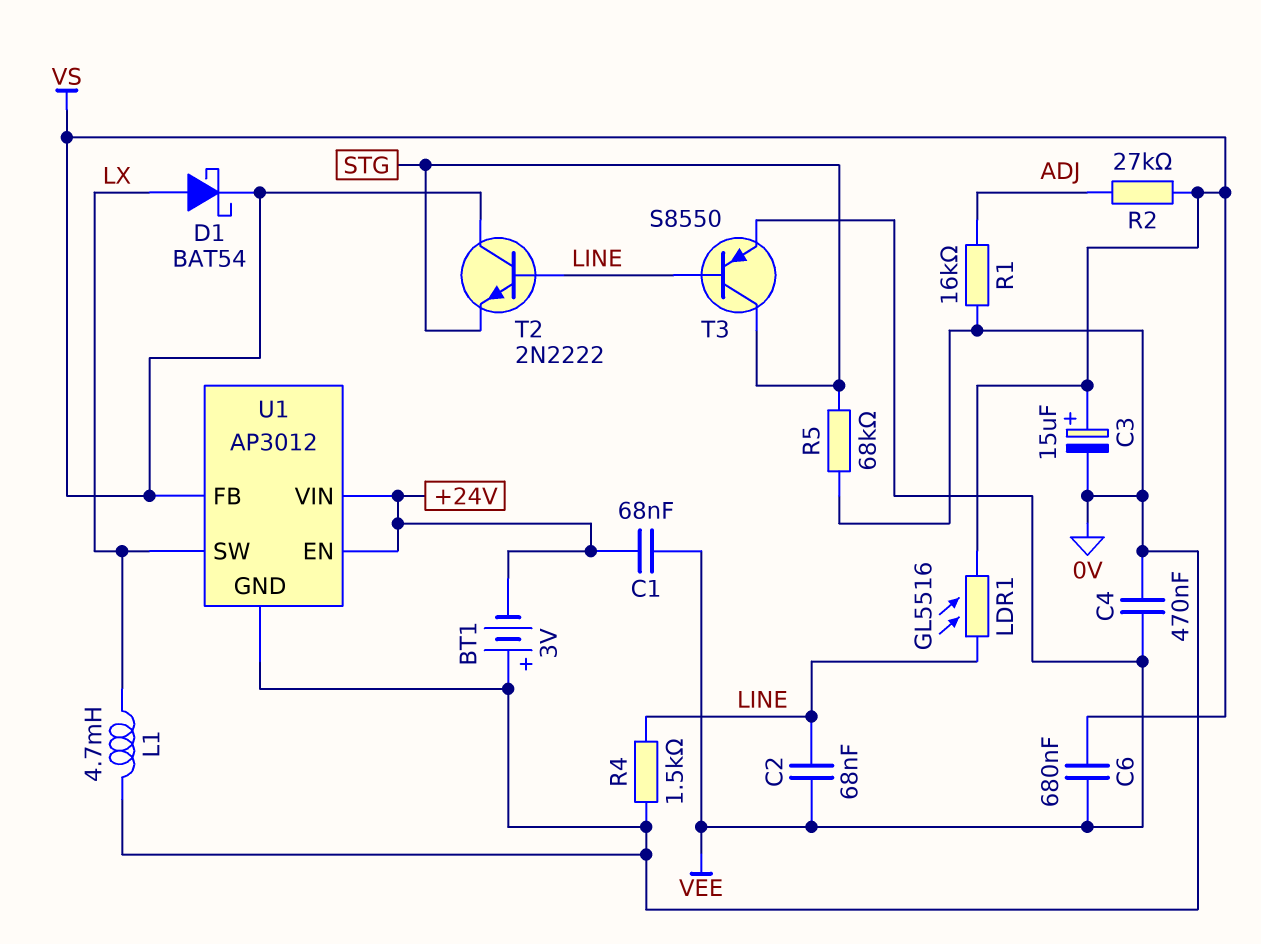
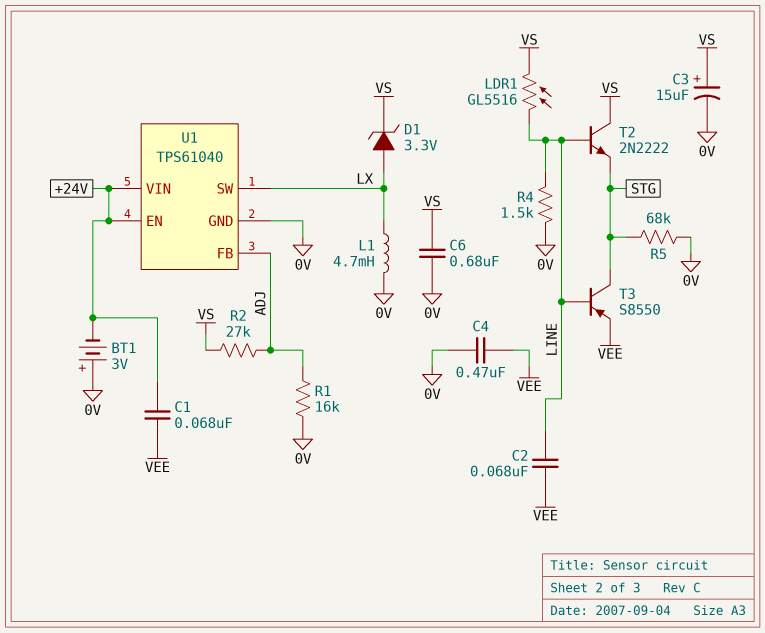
C6: 680nF (VEE, VS) -> 680nF (0V, VS)
D1: schottky BAT54 (A LX, K VS) -> zener 3.3V (A LX, K VS)
U1: AP3012 -> TPS61040
U1 pin FB: VS -> ADJ

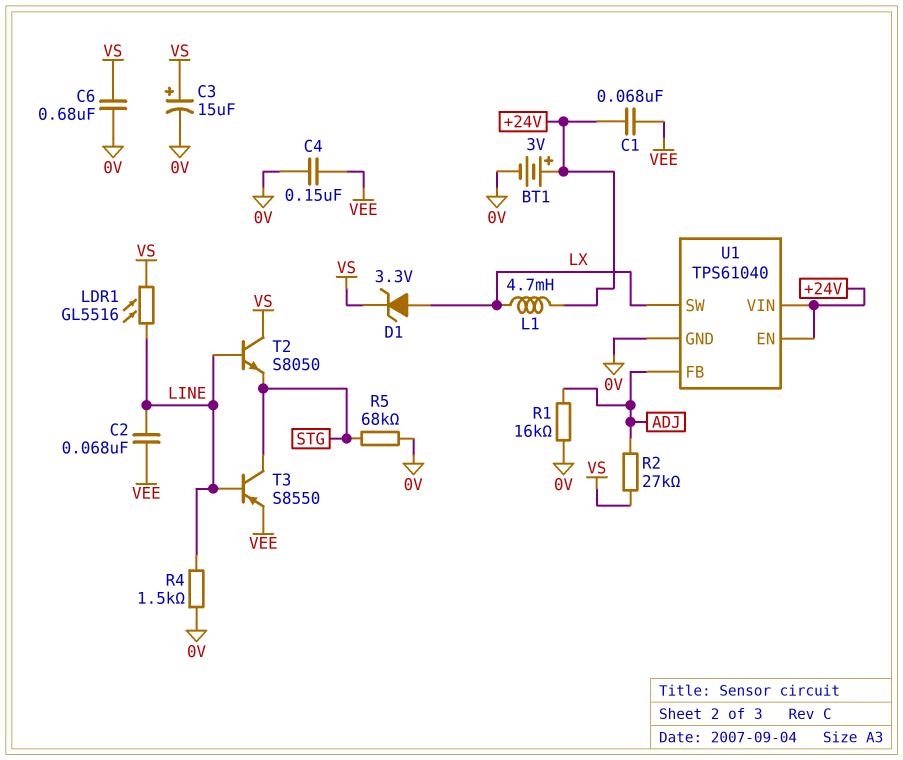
BT1: 3V (plus 0V, minus +24V) -> 3V (plus +24V, minus 0V)
C4: 470nF (0V, VEE) -> 150nF (0V, VEE)
L1: 4.7mH (0V, LX) -> 4.7mH (+24V, LX)
T2: NPN 2N2222 (B LINE, C VS, E STG) -> NPN S8050 (B LINE, C VS, E STG)

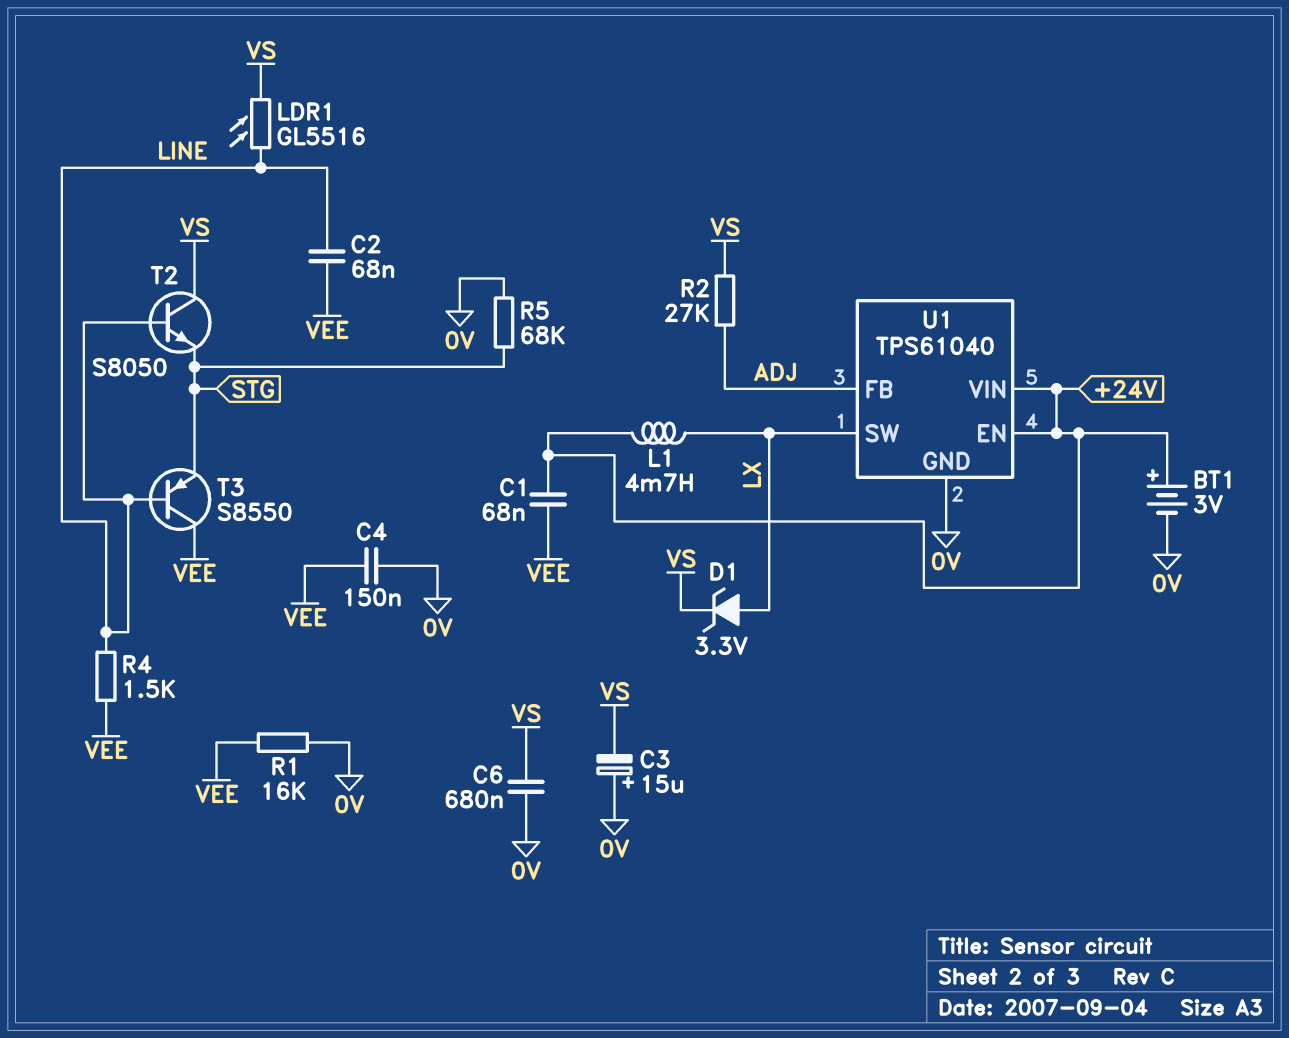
C3: 15uF (plus VS, minus 0V) -> 15uF (plus 0V, minus VS)
R1: 16k (0V, ADJ) -> 16k (0V, VEE)
R4: 1.5k (0V, LINE) -> 1.5k (LINE, VEE)
T3: PNP S8550 (B LINE, C STG, E VEE) -> PNP S8550 (B LINE, C VEE, E STG)

